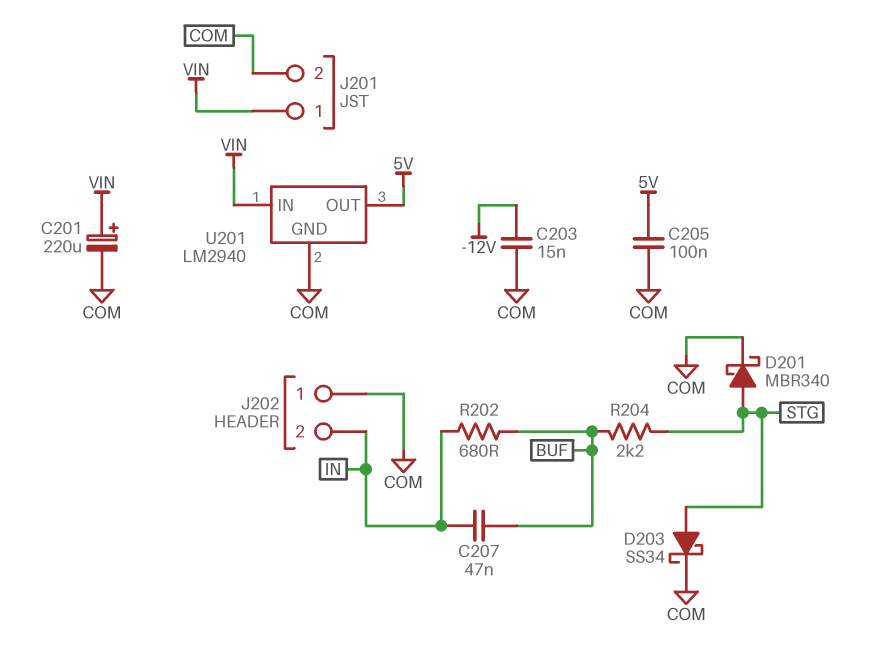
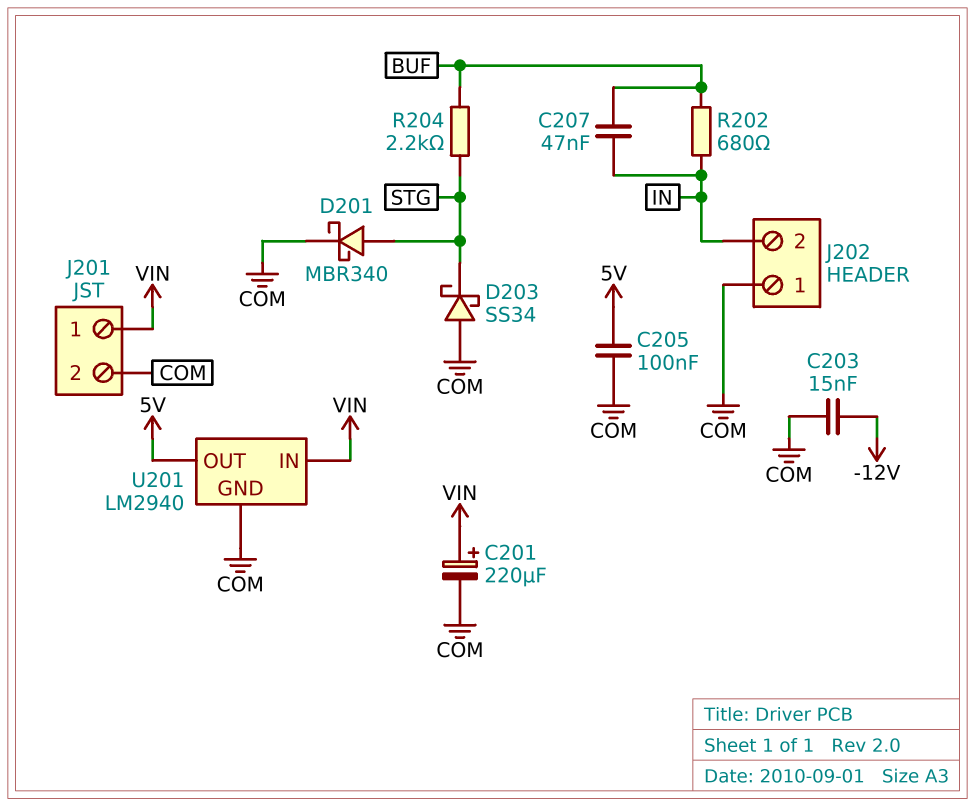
D203: schottky SS34 (A STG, K COM) -> schottky SS34 (A COM, K STG)

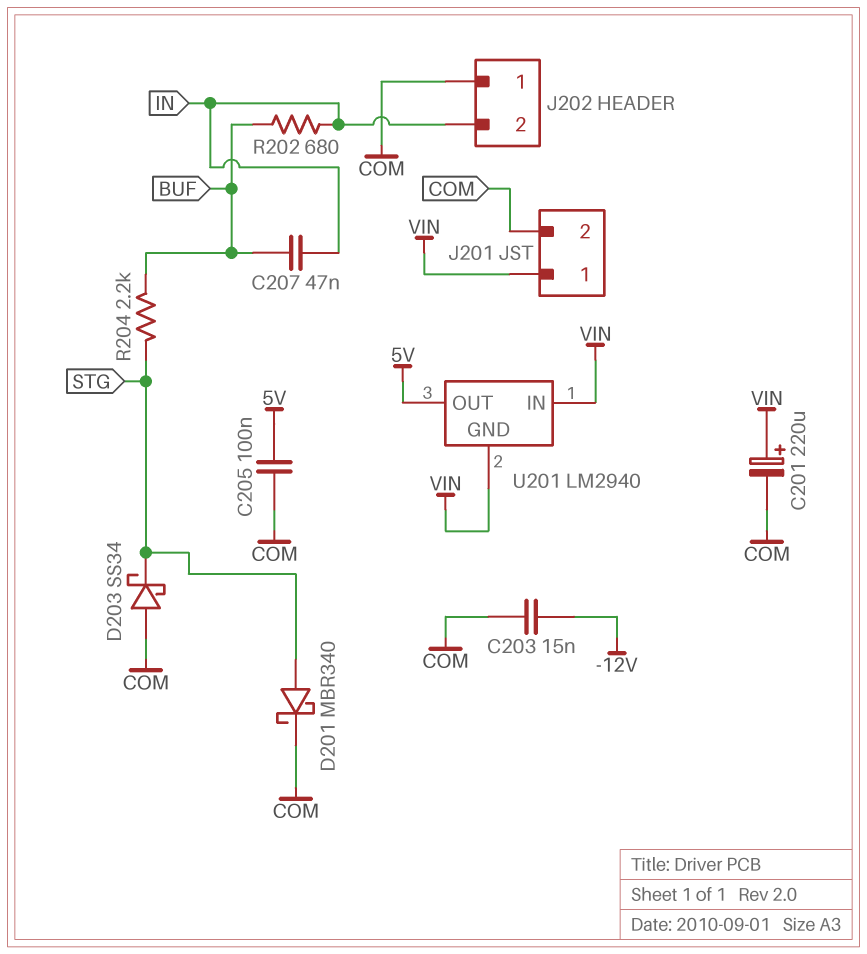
U201 pin GND: COM -> VIN

